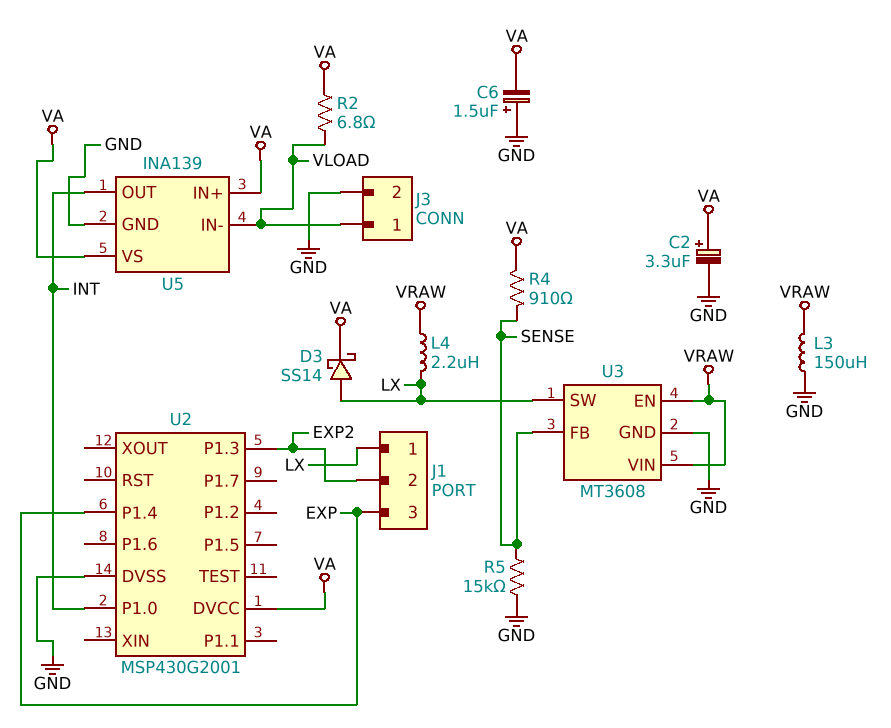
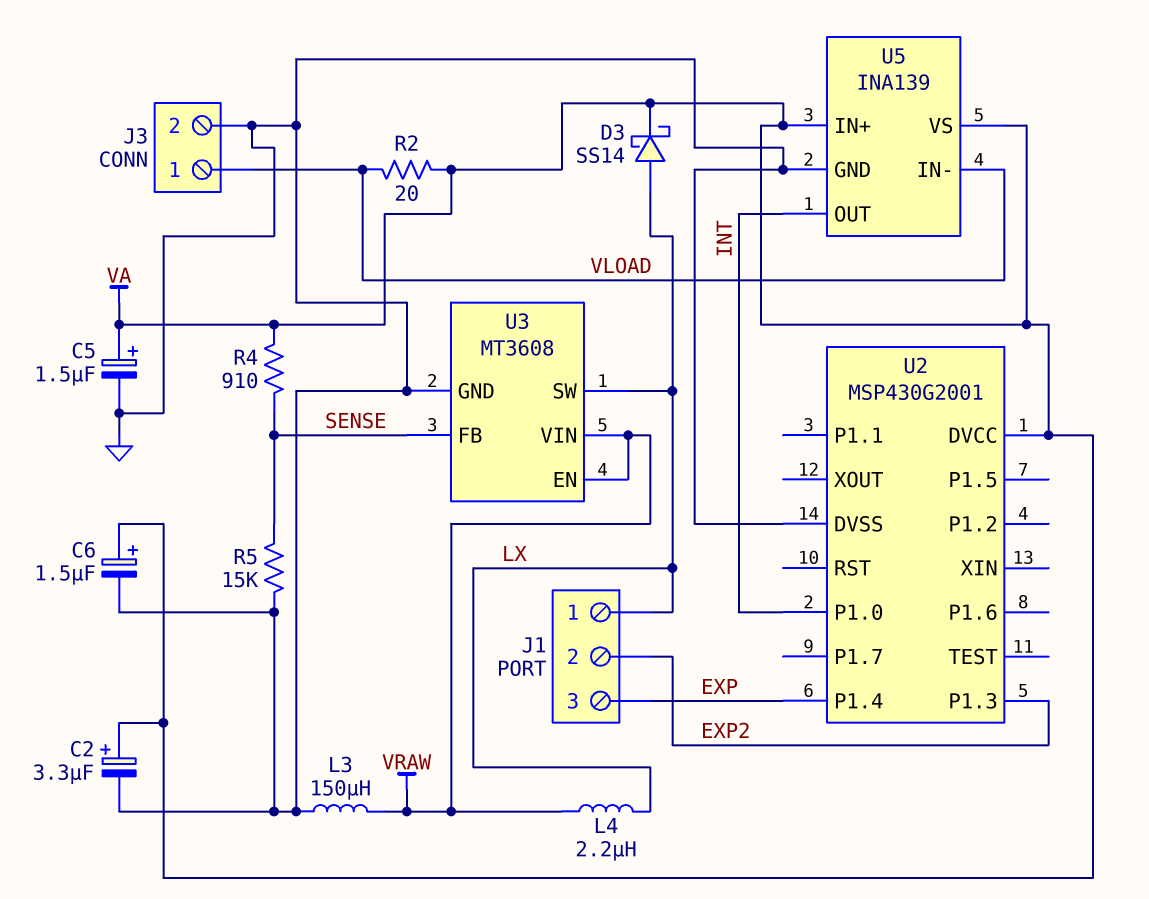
C5: none -> 1.5uF (plus VA, minus GND)
C6: 1.5uF (plus GND, minus VA) -> 1.5uF (plus VA, minus GND)
R2: 6.8 (VA, VLOAD) -> 20 (VA, VLOAD)

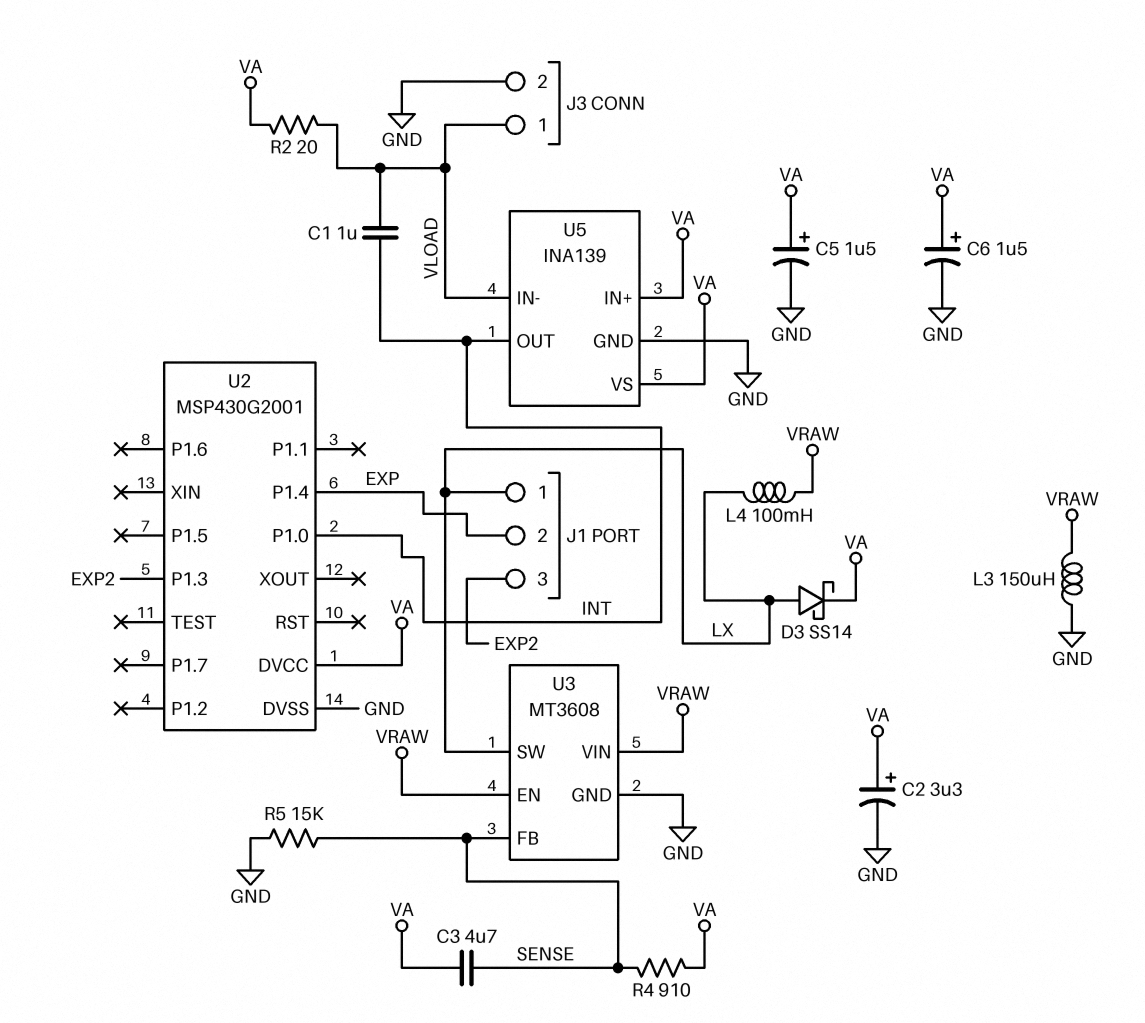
C1: none -> 1uF (INT, VLOAD)
C3: none -> 4.7uF (SENSE, VA)
J1 pin 2: EXP2 -> EXP
J1 pin 3: EXP -> EXP2
L4: 2.2uH (LX, VRAW) -> 100mH (LX, VRAW)

